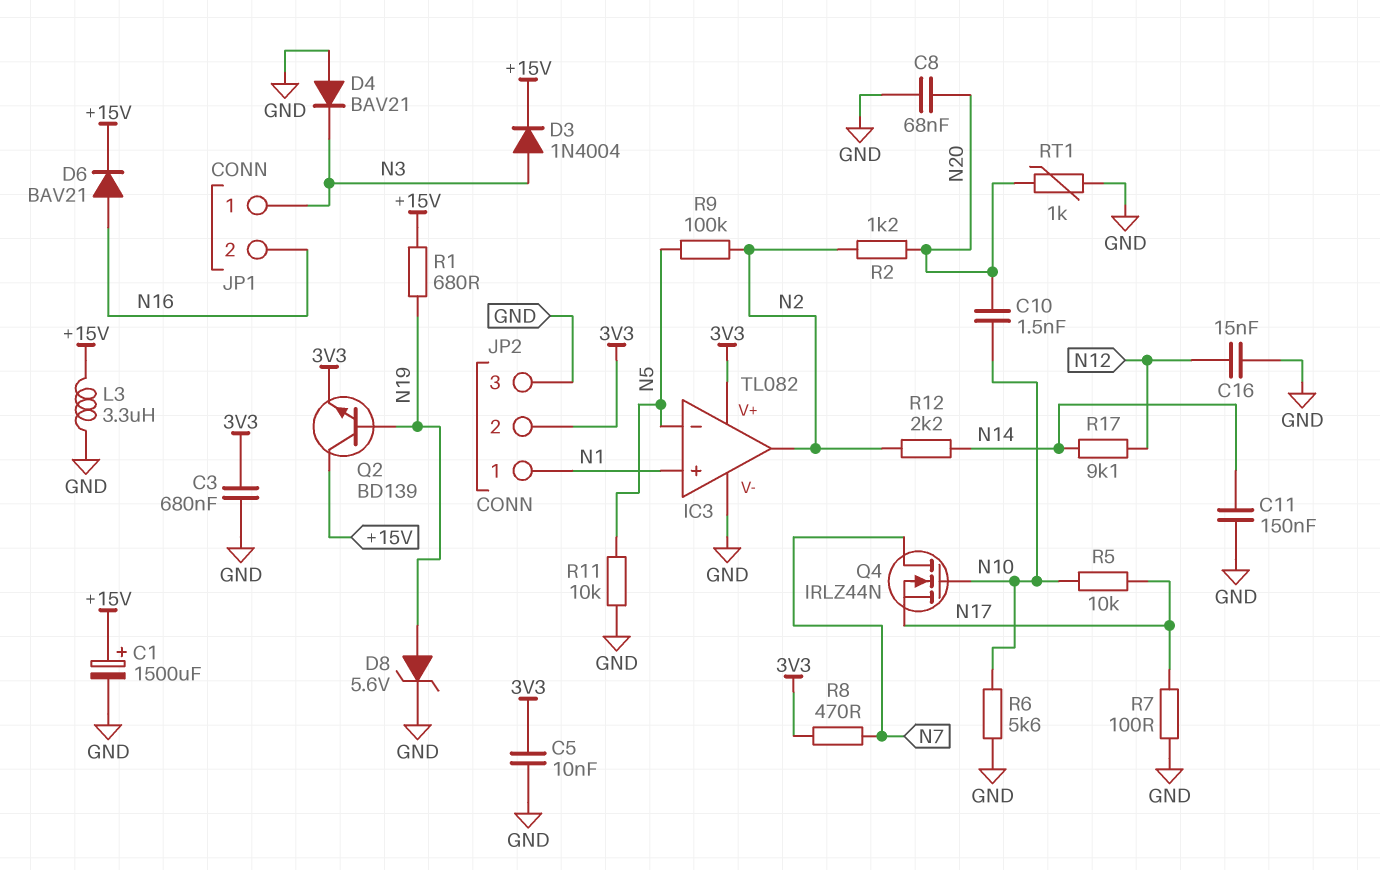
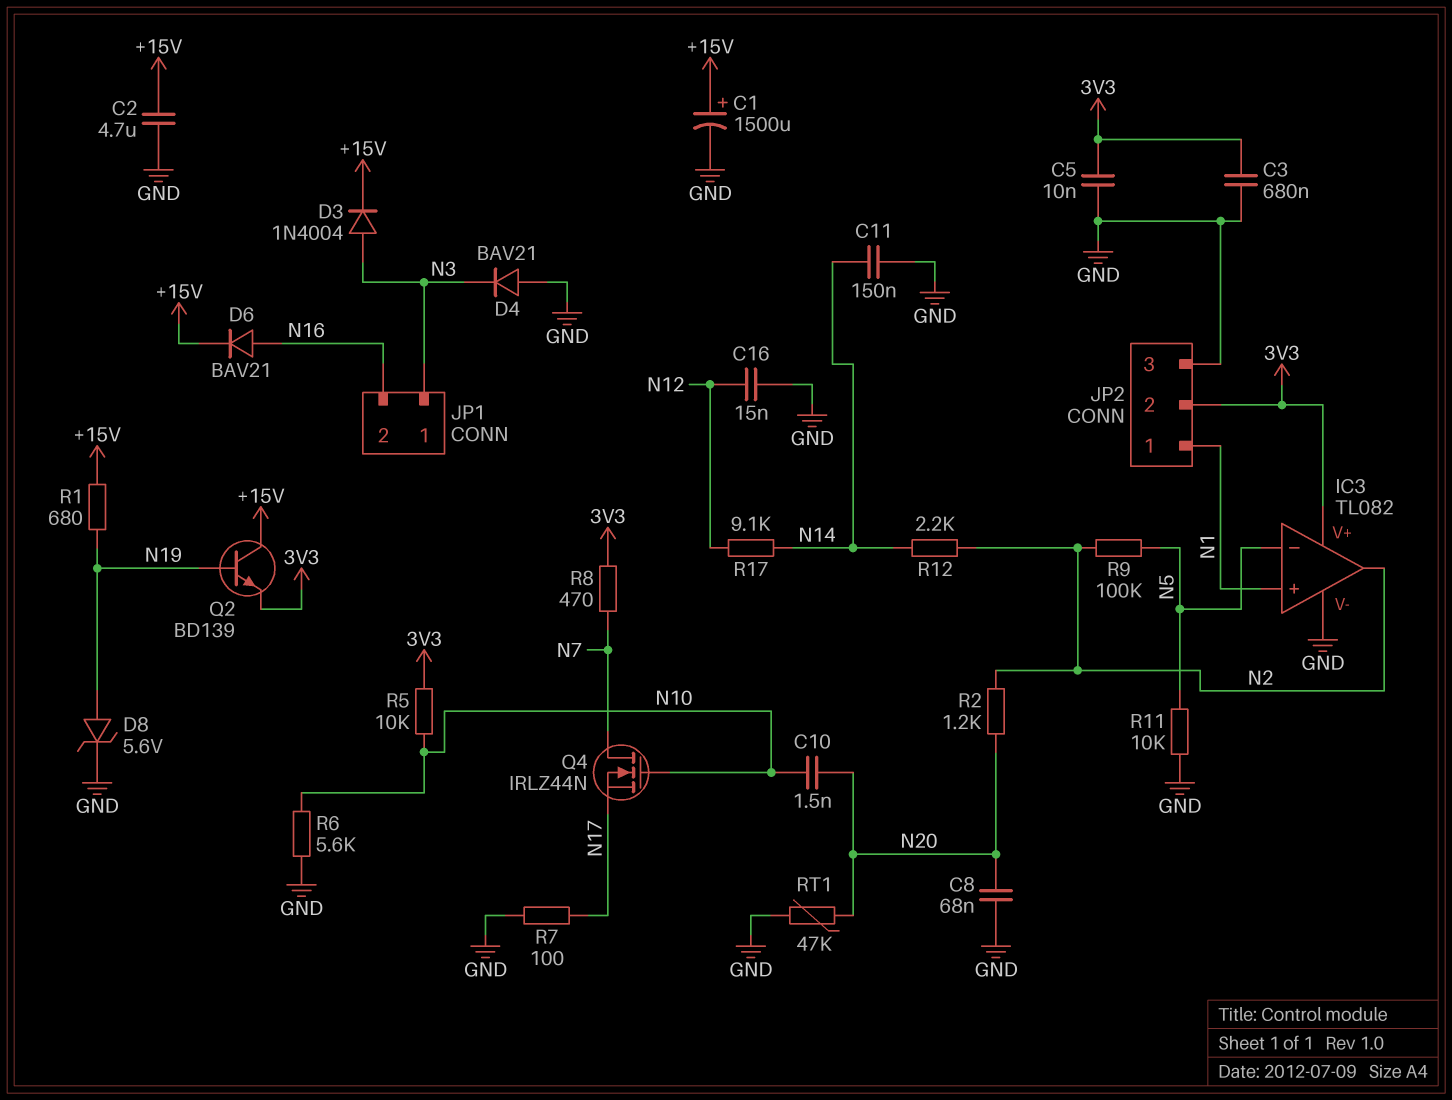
C2: none -> 4.7uF (+15V, GND)
L3: 3.3uH (+15V, GND) -> none
R5: 10k (N10, N17) -> 10k (3V3, N10)
RT1: 1k (GND, N20) -> 47k (GND, N20)

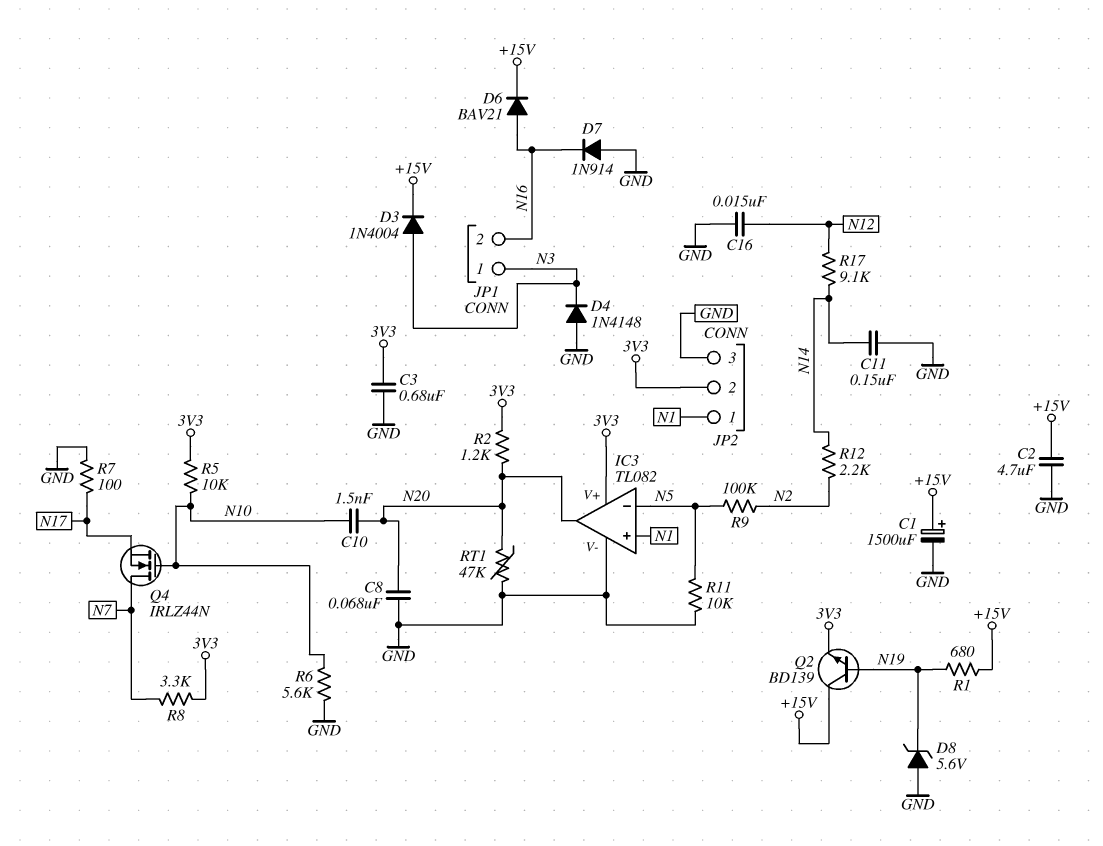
C5: 10nF (3V3, GND) -> none
D4: diode BAV21 (A GND, K N3) -> diode 1N4148 (A GND, K N3)
D7: none -> diode 1N914 (A GND, K N16)
D8: zener 5.6V (A N19, K GND) -> zener 5.6V (A GND, K N19)
IC3 pin out: N2 -> N20
R2: 1.2k (N2, N20) -> 1.2k (3V3, N20)
R8: 470 (3V3, N7) -> 3.3k (3V3, N7)

